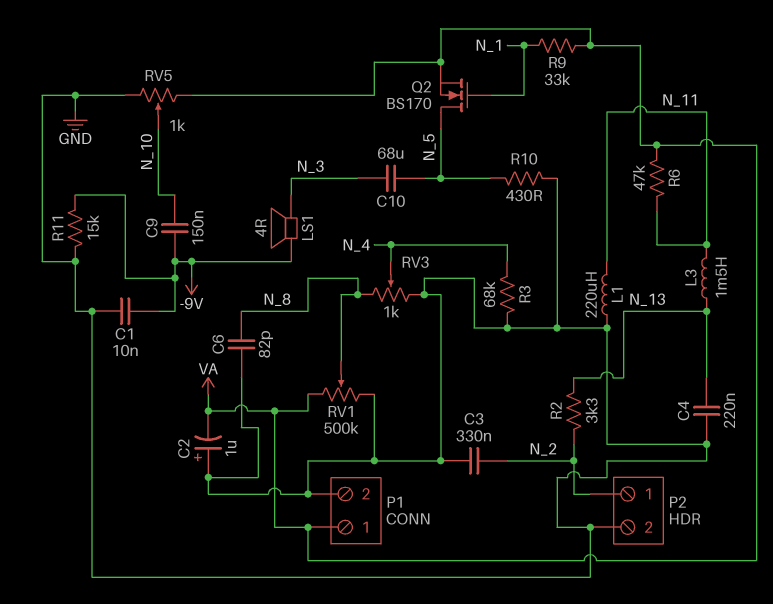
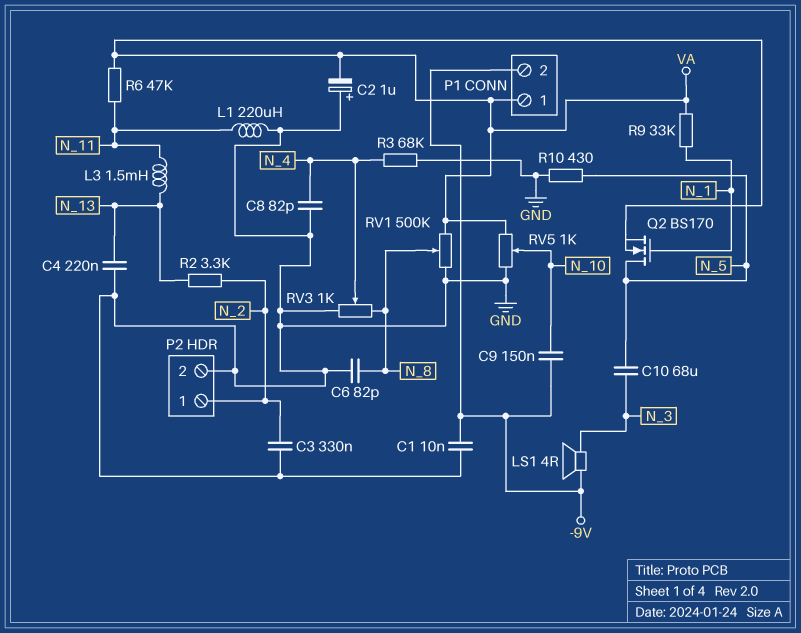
C8: none -> 82pF (GND, N_4)
P1 pin 2: GND -> -9V
R11: 15k (-9V, GND) -> none

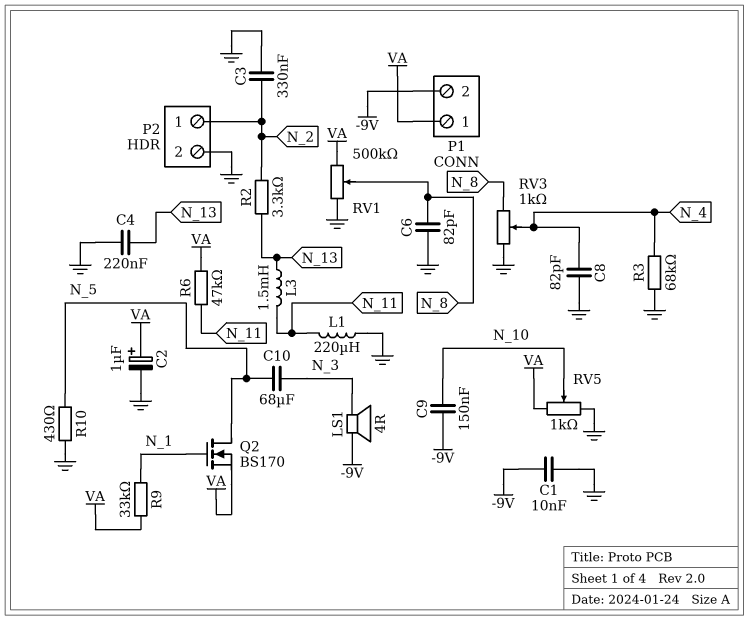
C2: 1uF (plus GND, minus VA) -> 1uF (plus VA, minus GND)

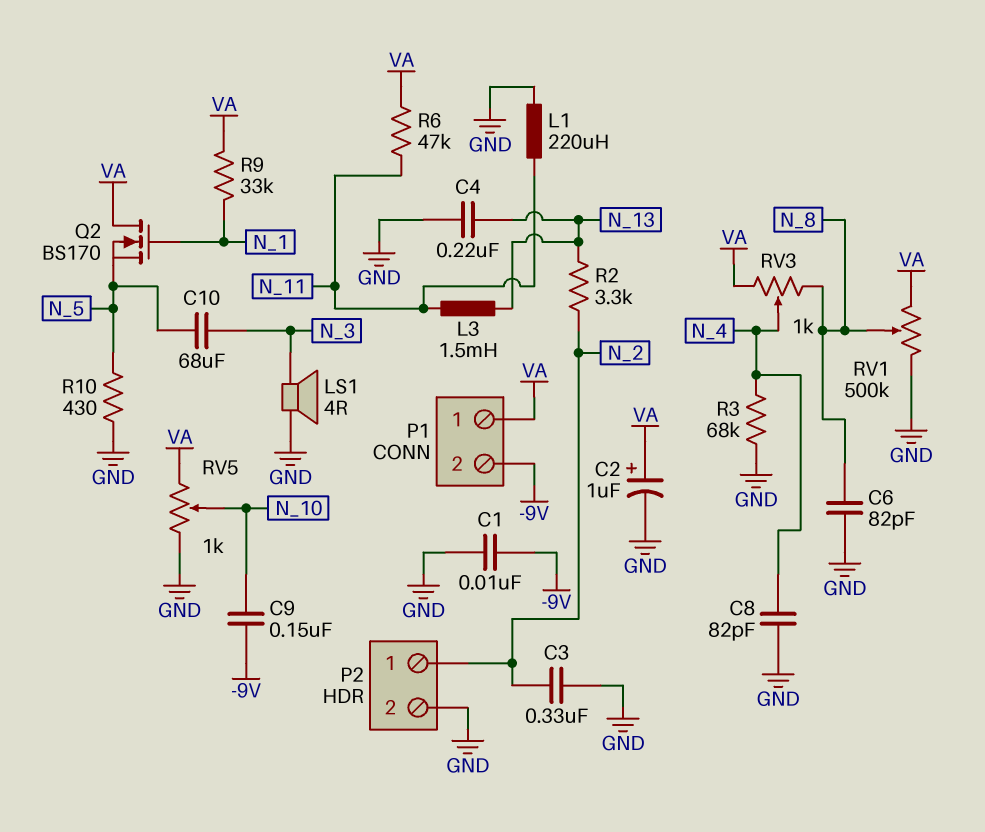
LS1: speaker 4R (-9V, N_3) -> speaker 4R (GND, N_3)
Q2: NMOS BS170 (G N_1, D N_5, S VA) -> NMOS BS170 (G N_1, D VA, S N_5)
RV3: 1k (GND, N_8, wiper N_4) -> 1k (N_8, VA, wiper N_4)

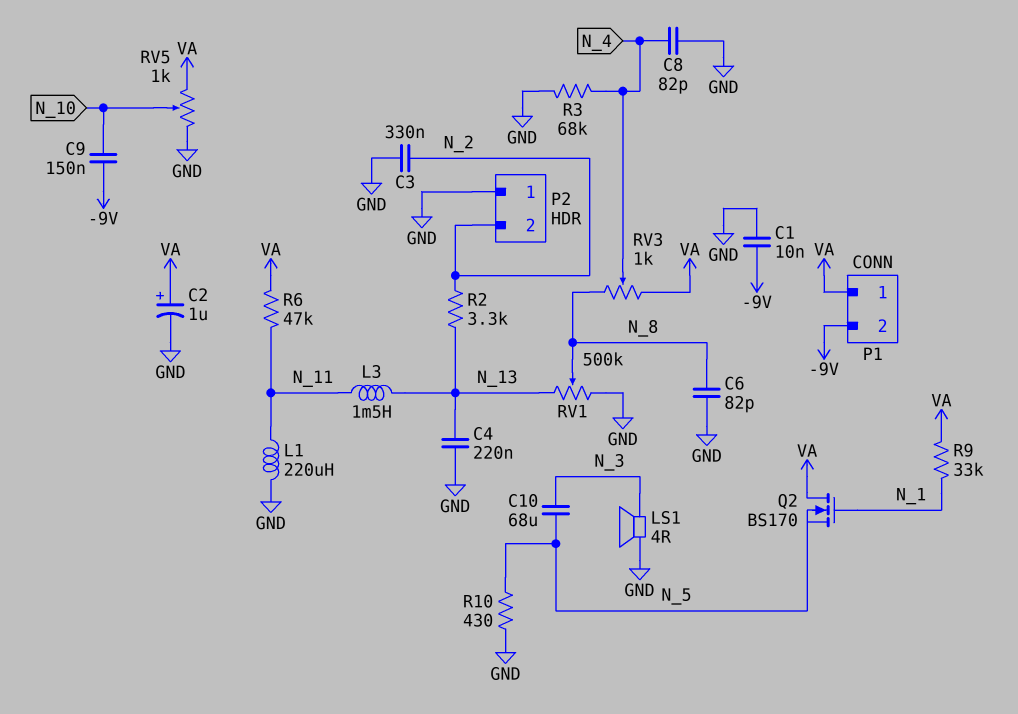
P2 pin 1: N_2 -> GND
P2 pin 2: GND -> N_2
RV1: 500k (GND, VA, wiper N_8) -> 500k (GND, N_13, wiper N_8)

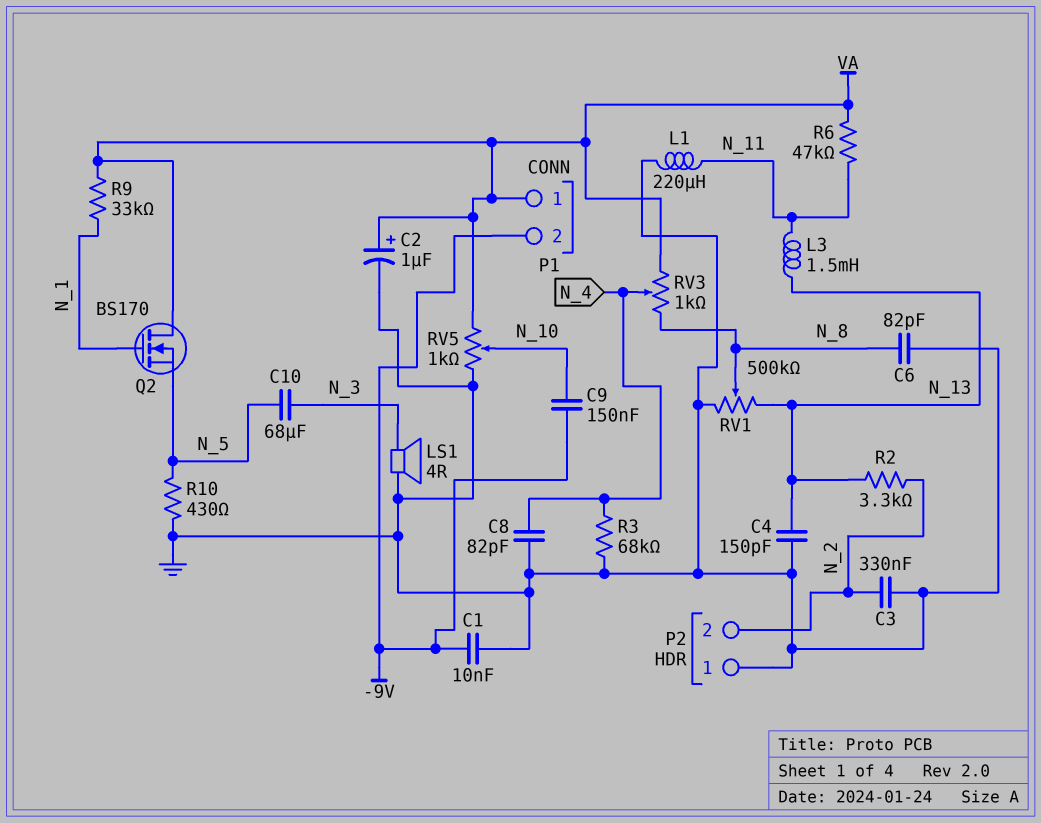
C4: 220nF (GND, N_13) -> 150pF (GND, N_13)

